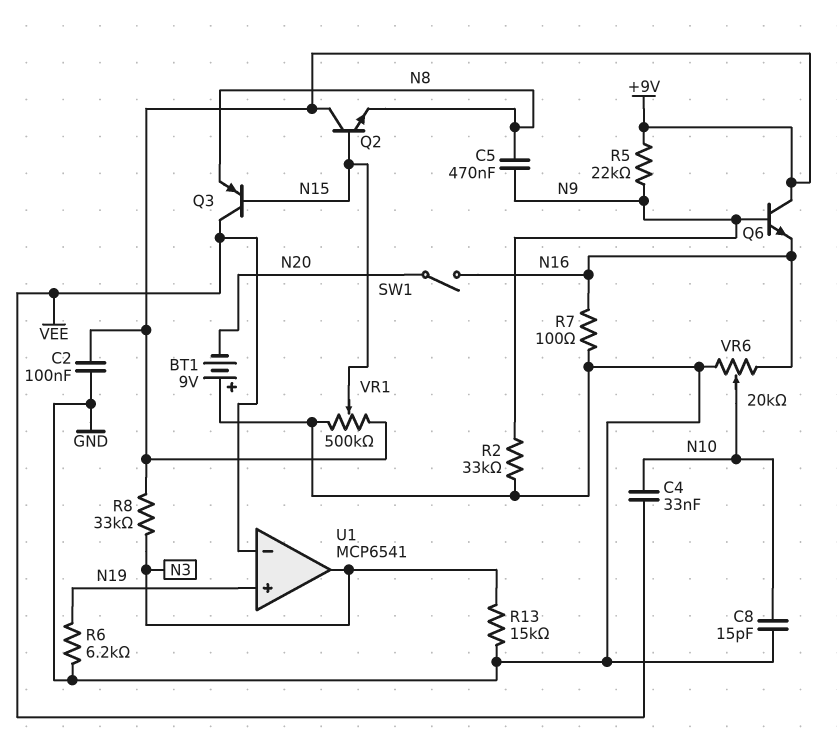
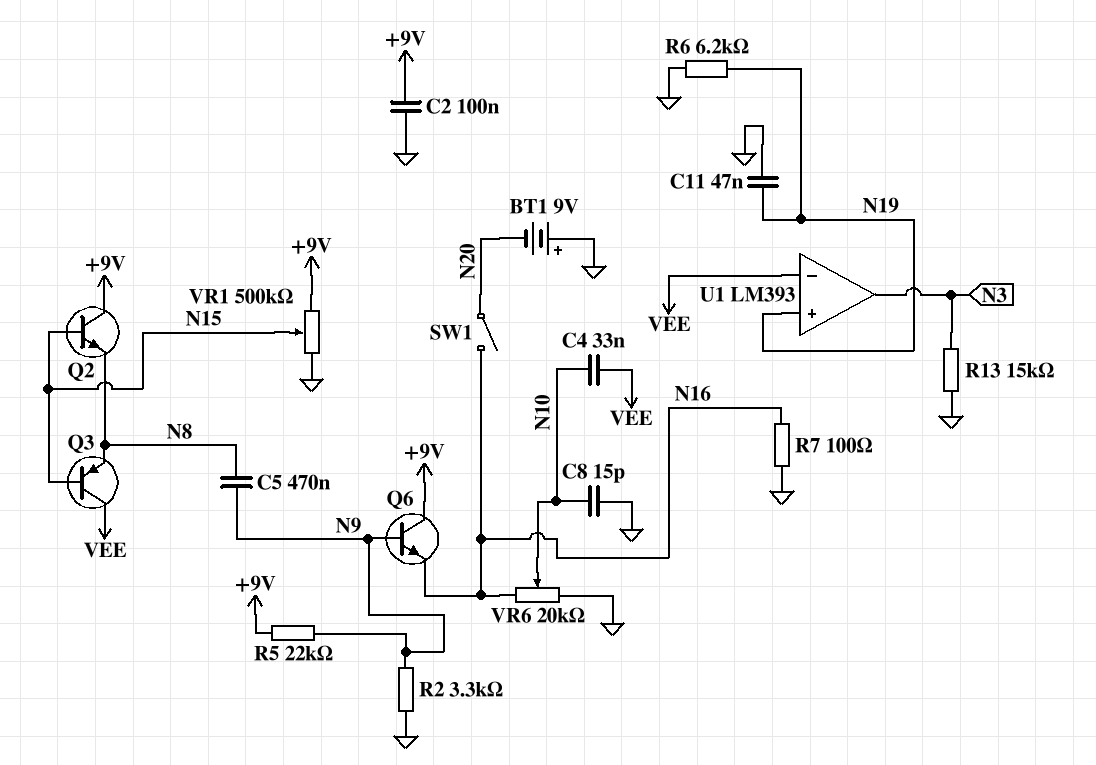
C11: none -> 47nF (GND, N19)
R2: 33k (GND, N9) -> 3.3k (GND, N9)
R8: 33k (+9V, N3) -> none
U1: MCP6541 -> LM393

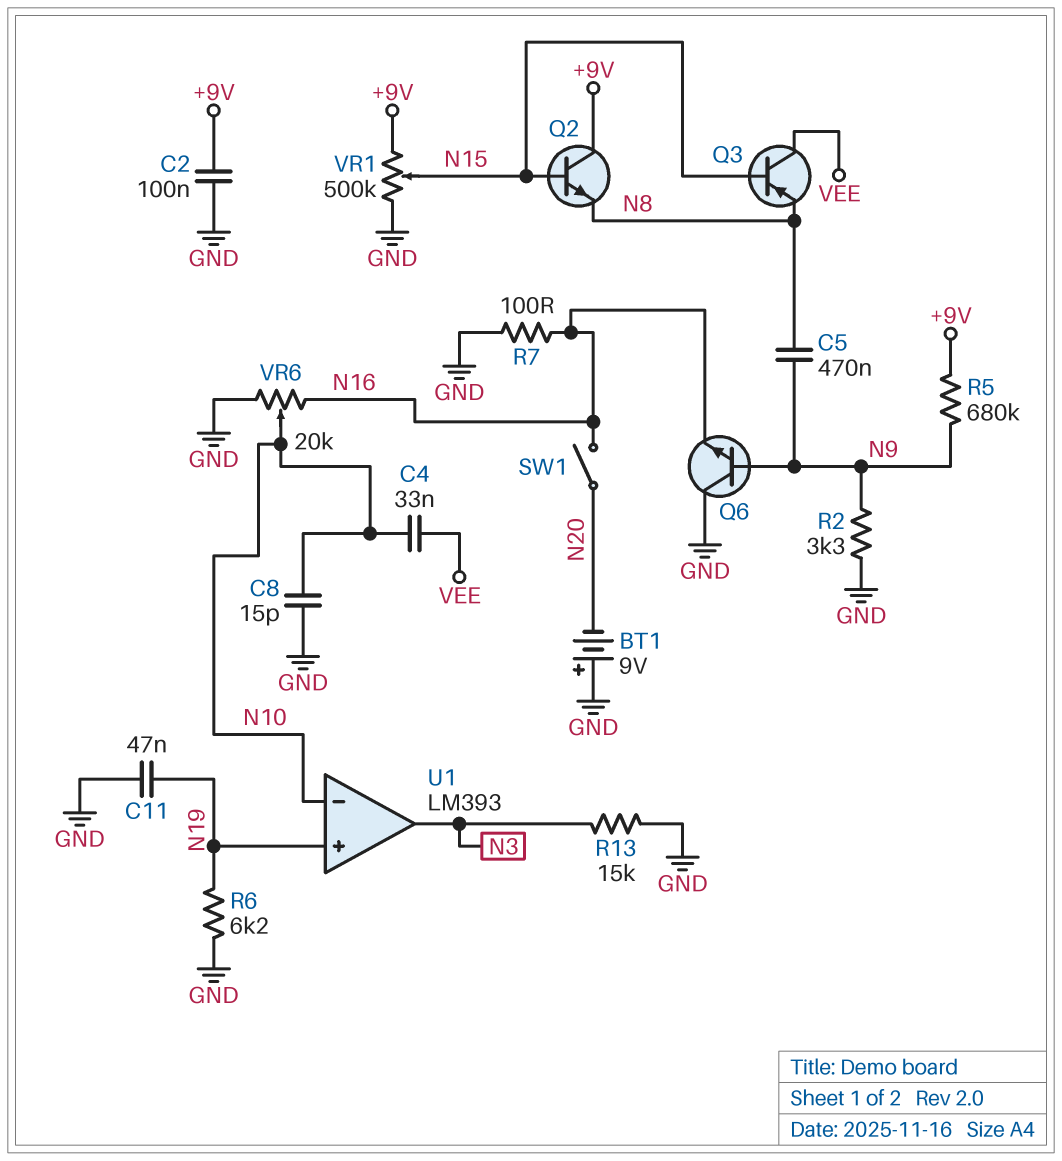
Q6: NPN (B N9, C +9V, E N16) -> NPN (B N9, C GND, E N16)
R5: 22k (+9V, N9) -> 680k (+9V, N9)
U1 pin in-: VEE -> N10

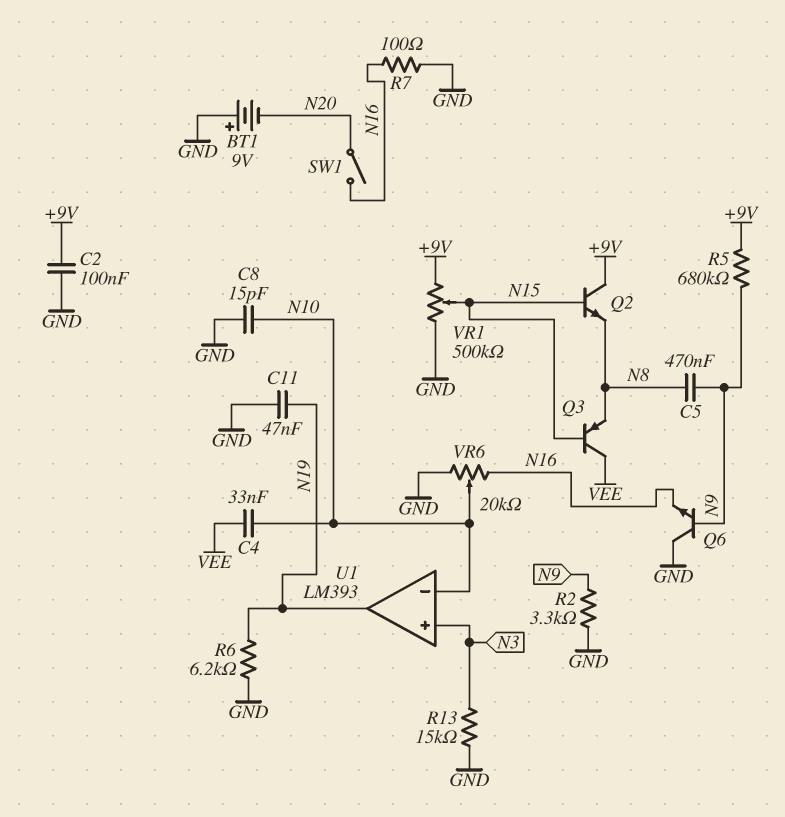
U1 pin in+: N19 -> N3
U1 pin out: N3 -> N19

